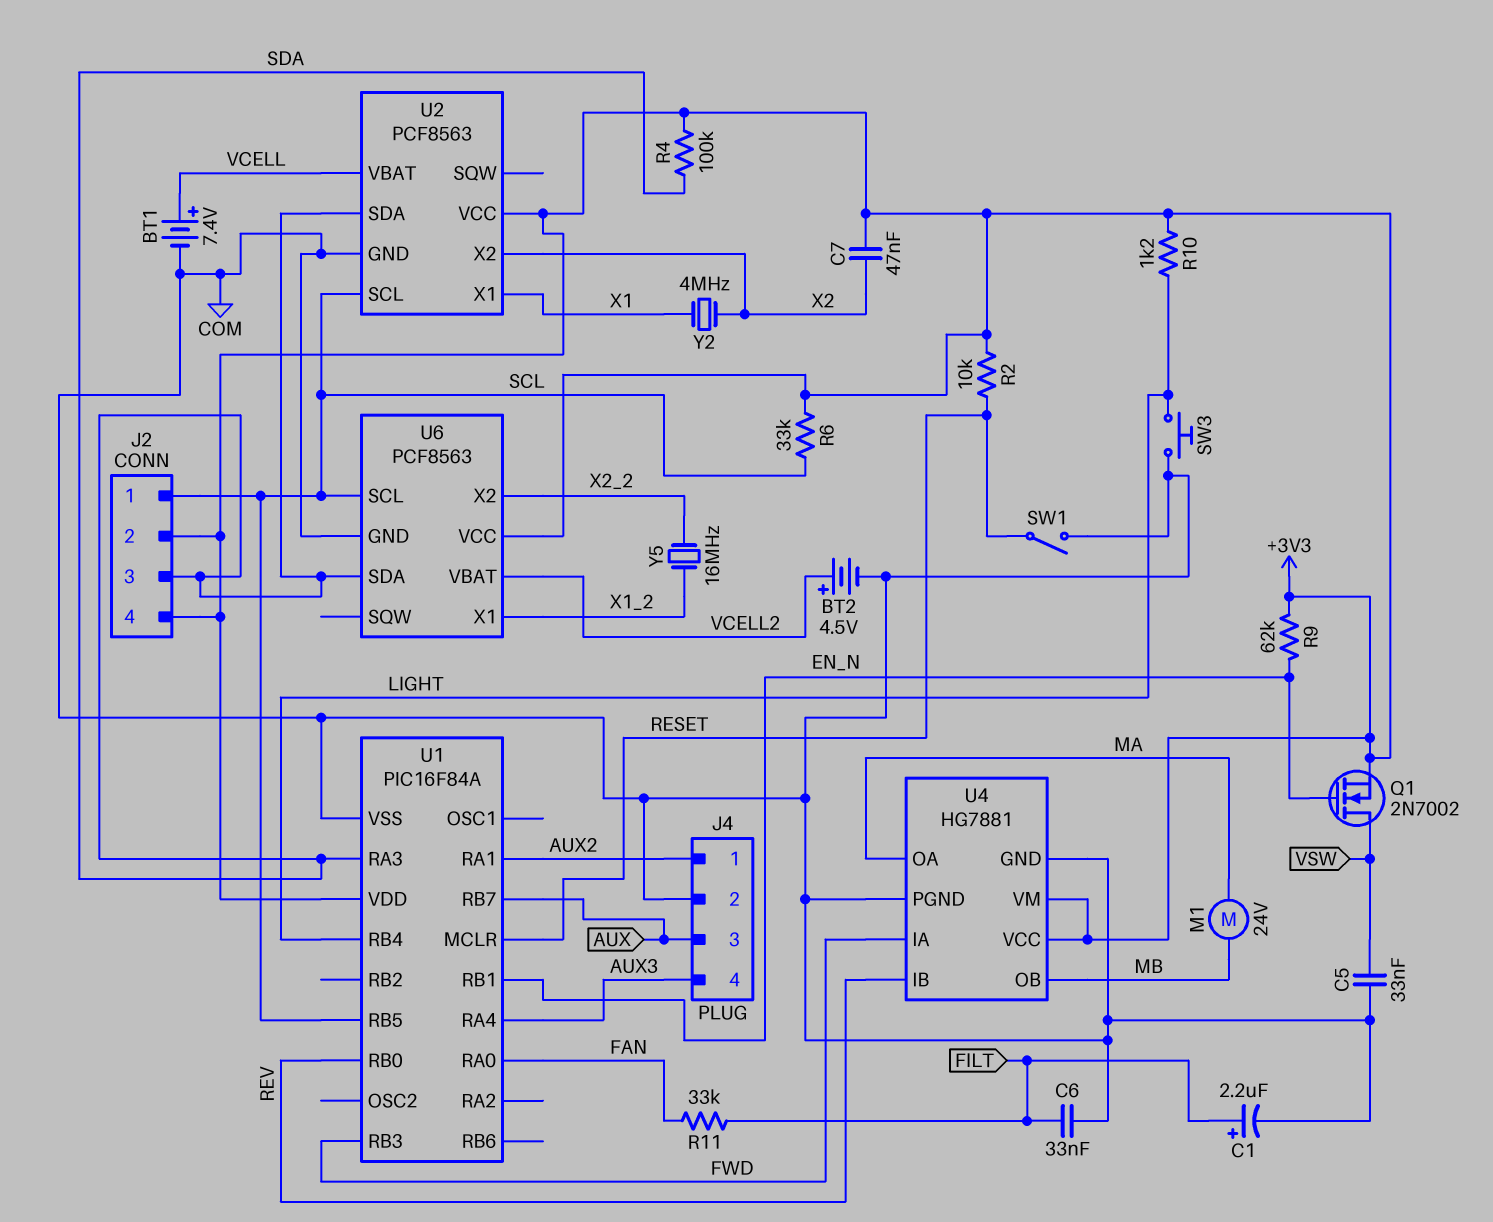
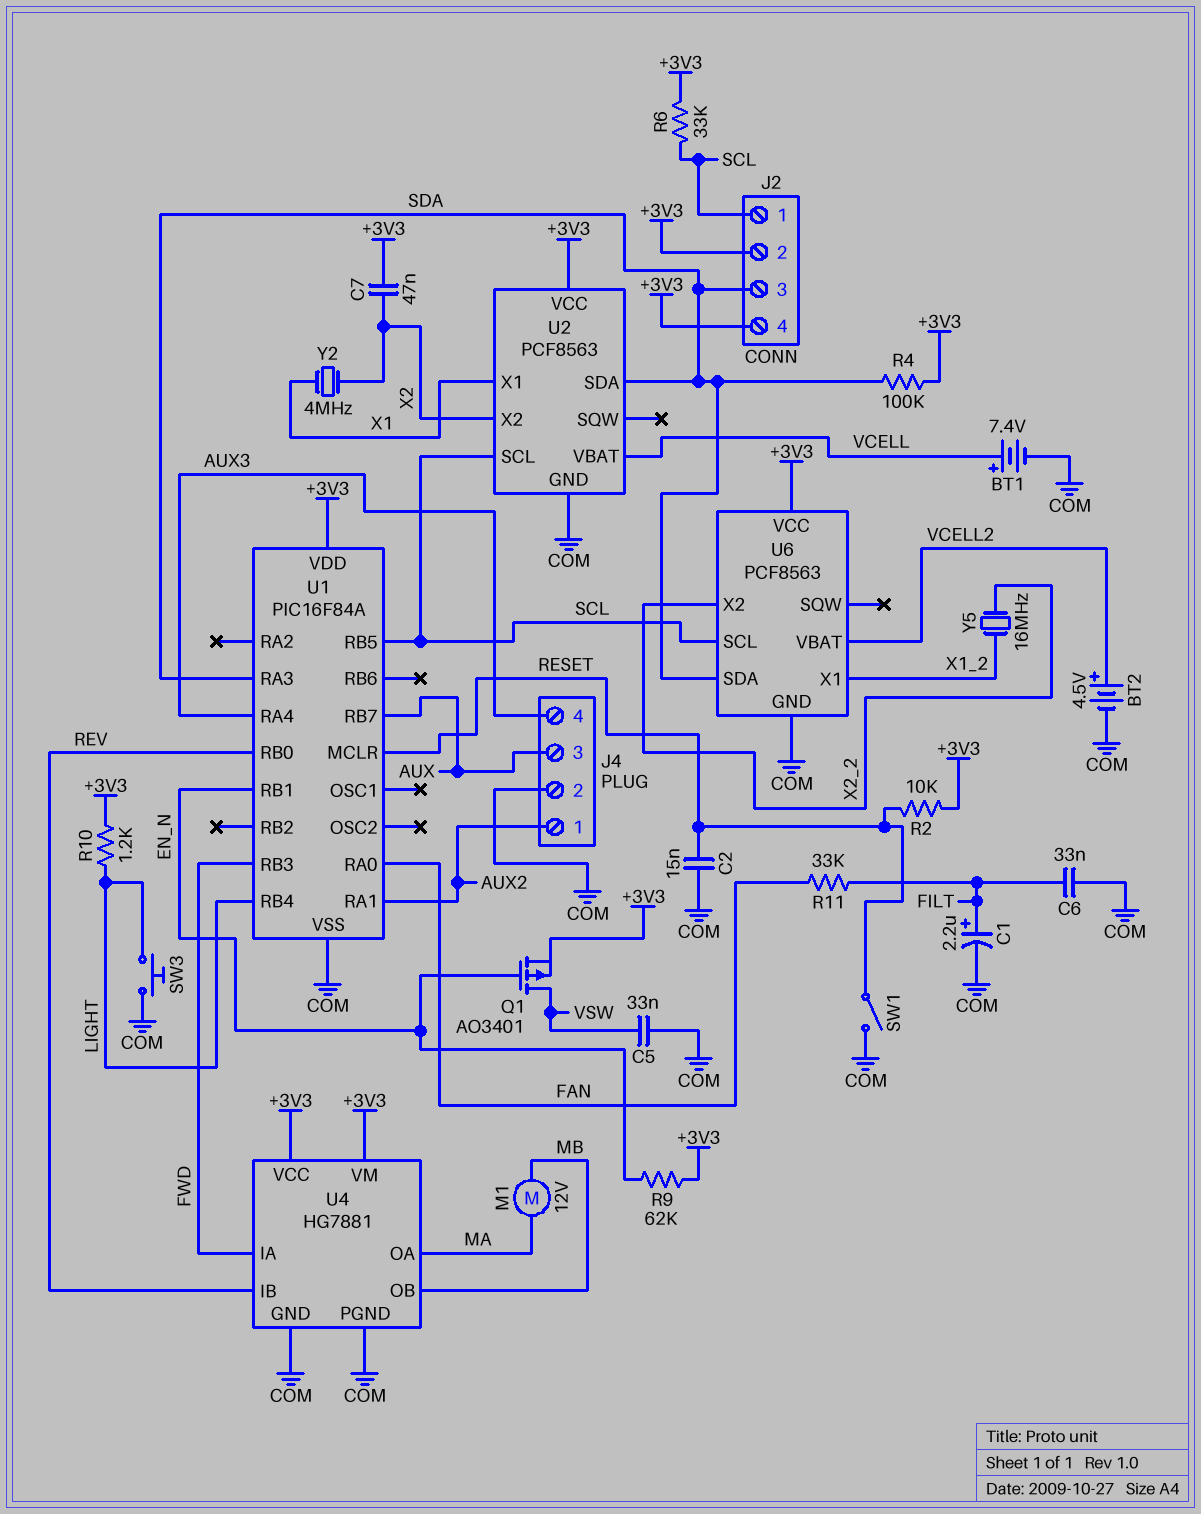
C2: none -> 15nF (COM, RESET)
M1: motor 24V (MA, MB) -> motor 12V (MA, MB)
Q1: NMOS 2N7002 (G EN_N, D VSW, S +3V3) -> PMOS AO3401 (G EN_N, D VSW, S +3V3)

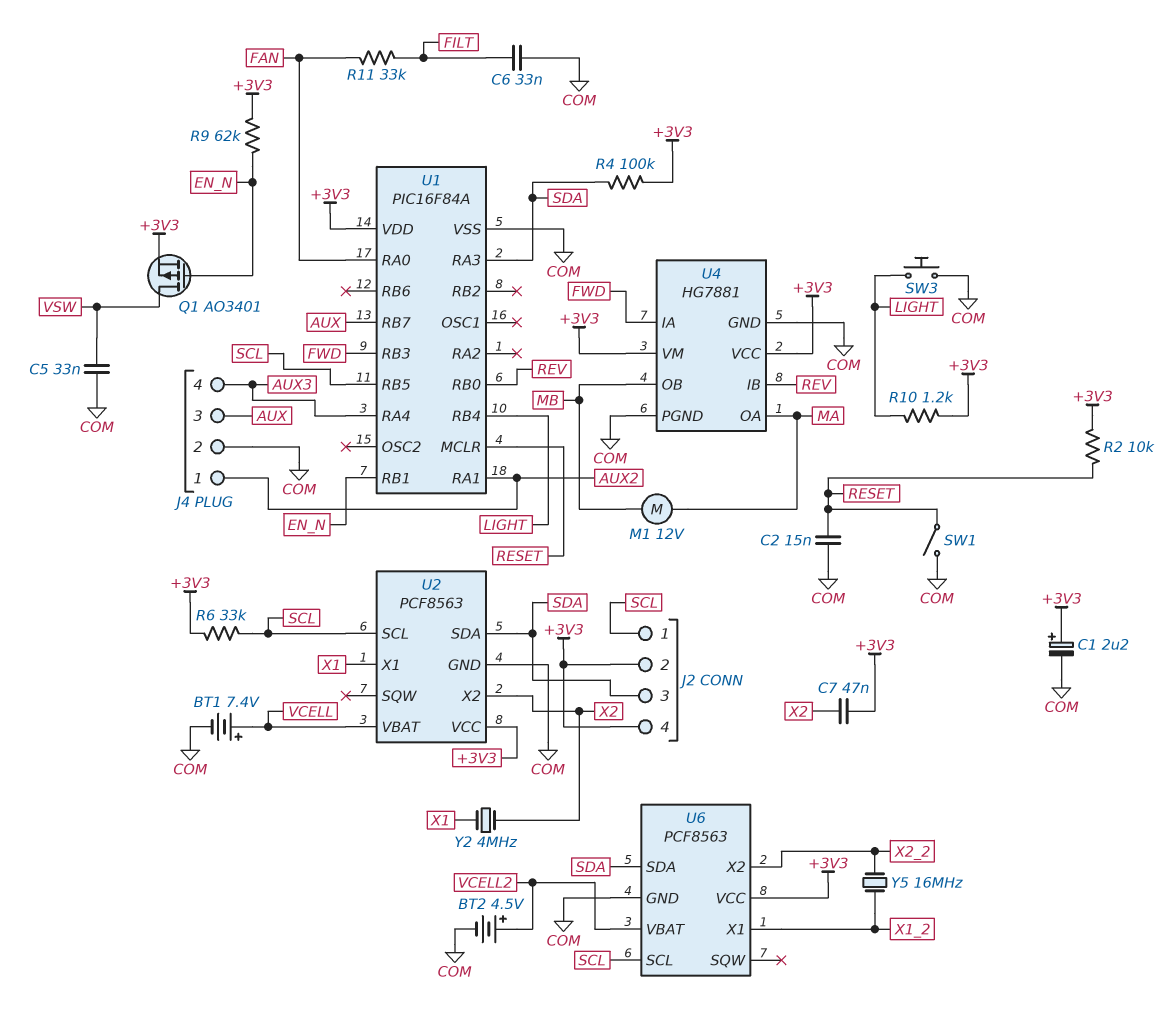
C1: 2.2uF (plus FILT, minus COM) -> 2.2uF (plus +3V3, minus COM)

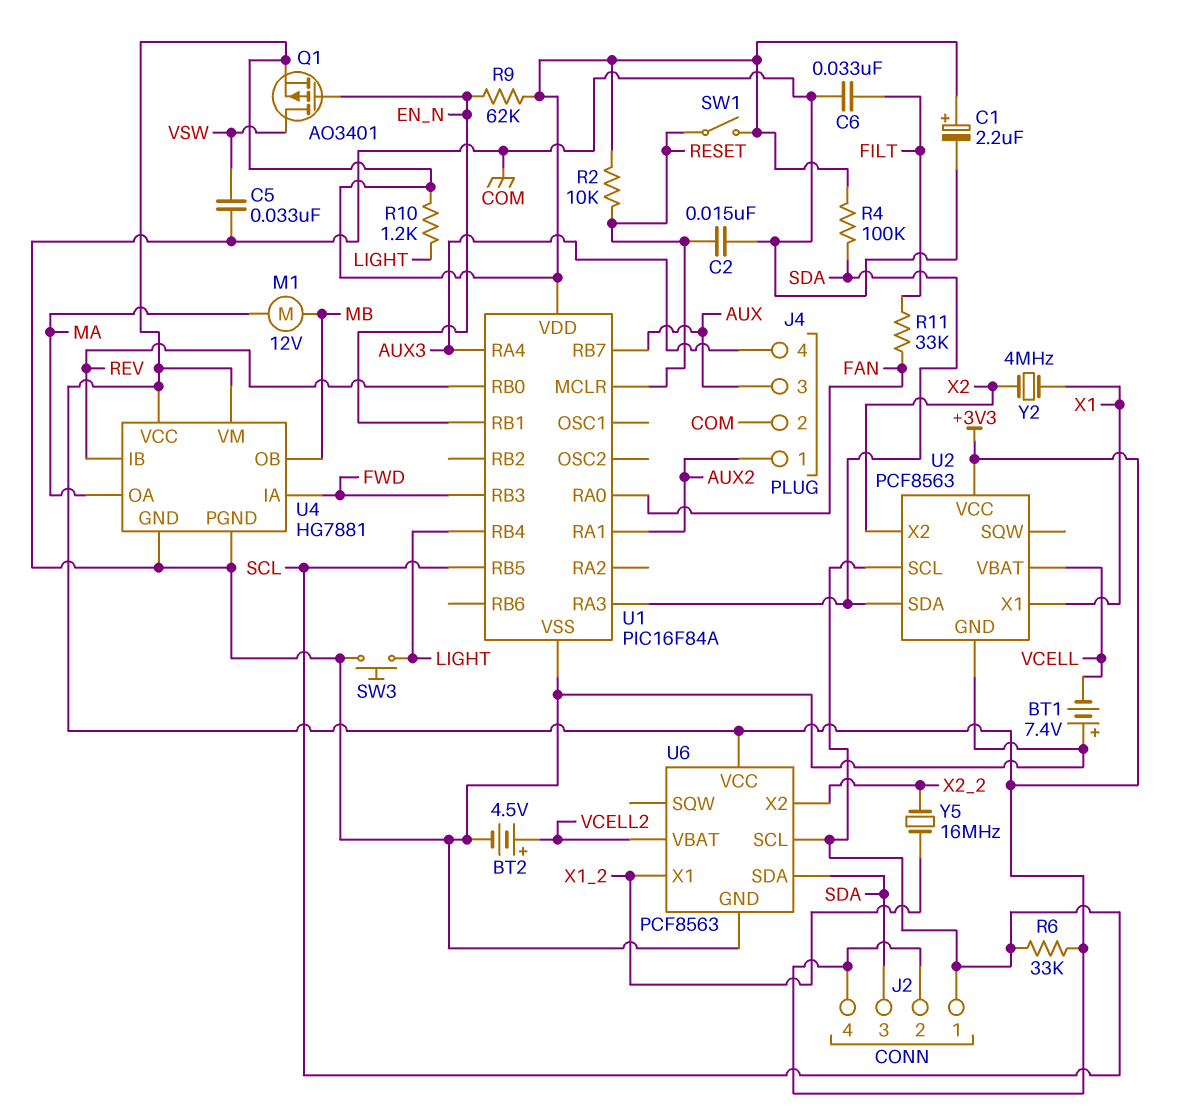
BT1: 7.4V (plus VCELL, minus COM) -> 7.4V (plus COM, minus VCELL)
C7: 47nF (+3V3, X2) -> none
SW1: switch (COM, RESET) -> switch (+3V3, RESET)

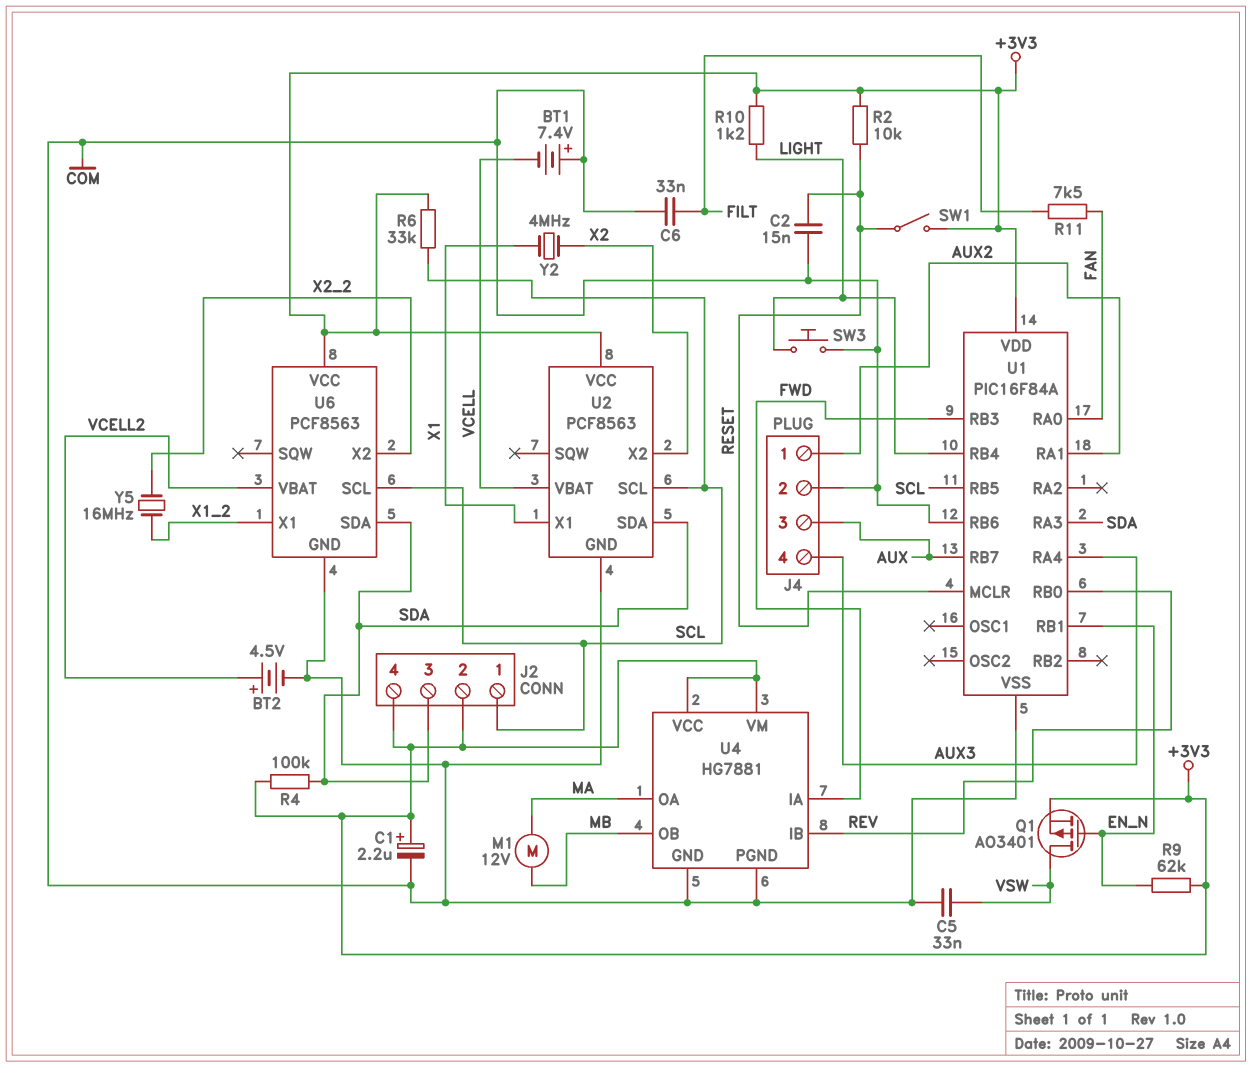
R11: 33k (FAN, FILT) -> 7.5k (FAN, FILT)
U1 pin RB6: none -> COM

